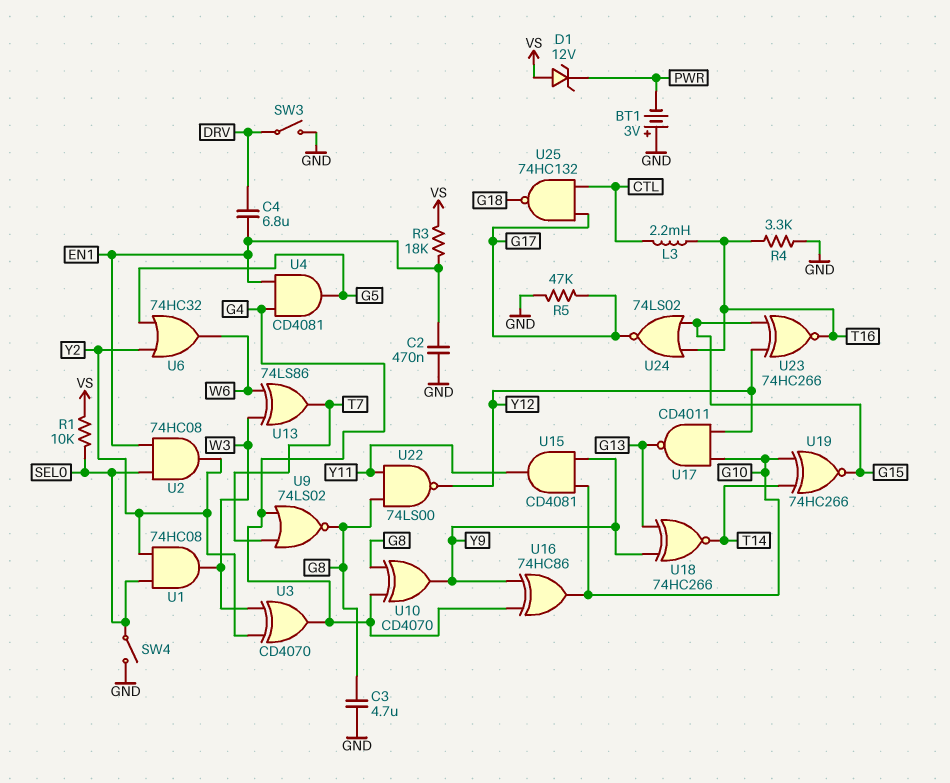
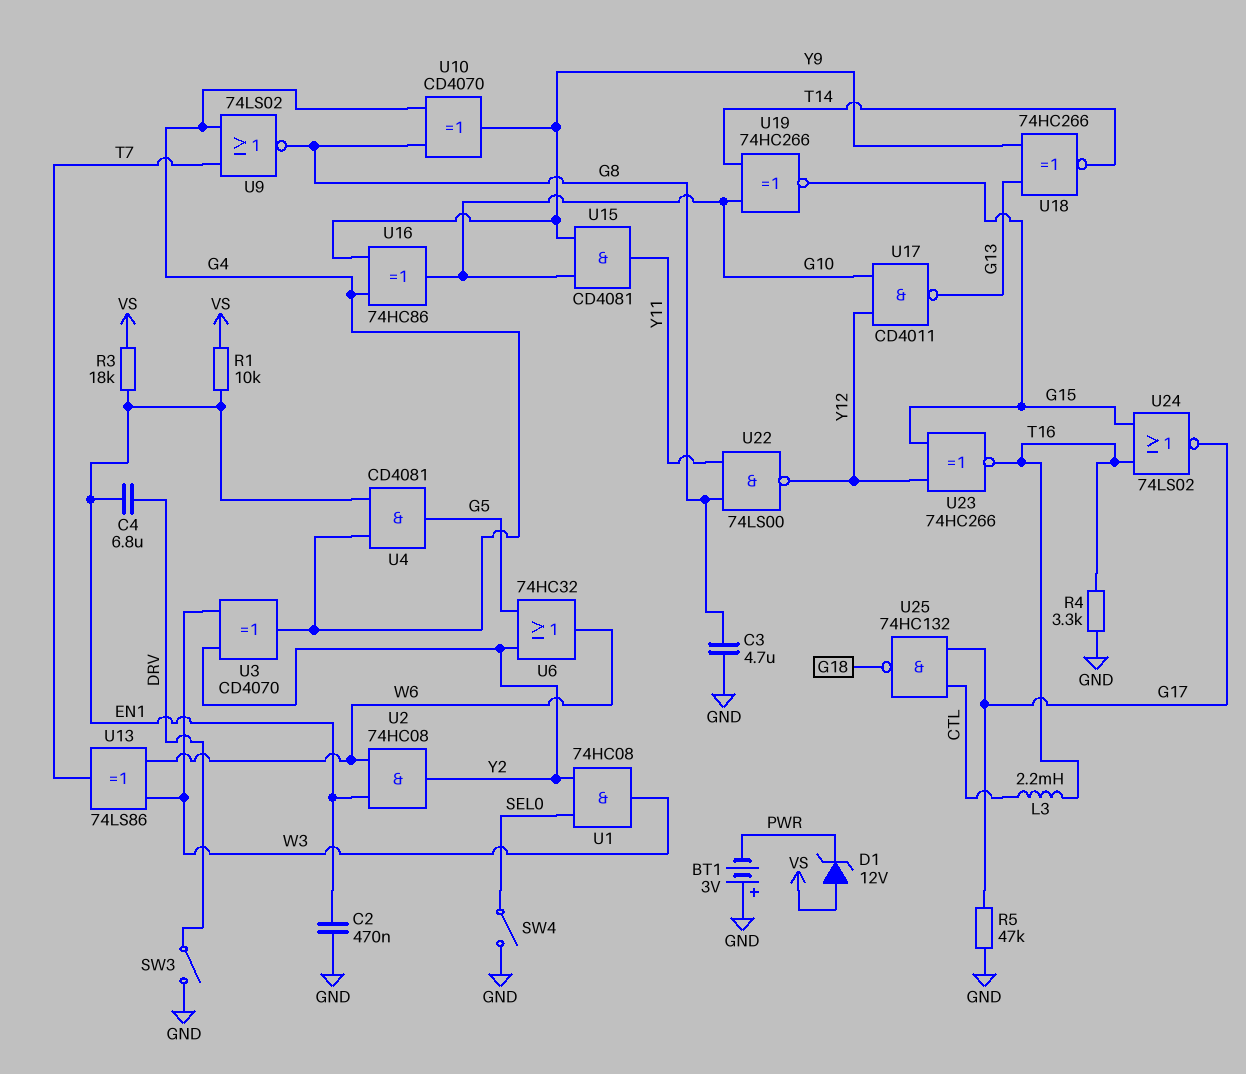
R1: 10k (SEL0, VS) -> 10k (EN1, VS)
U2: AND 74HC08 (in EN1, in SEL0, out Y2) -> AND 74HC08 (in EN1, in W6, out Y2)

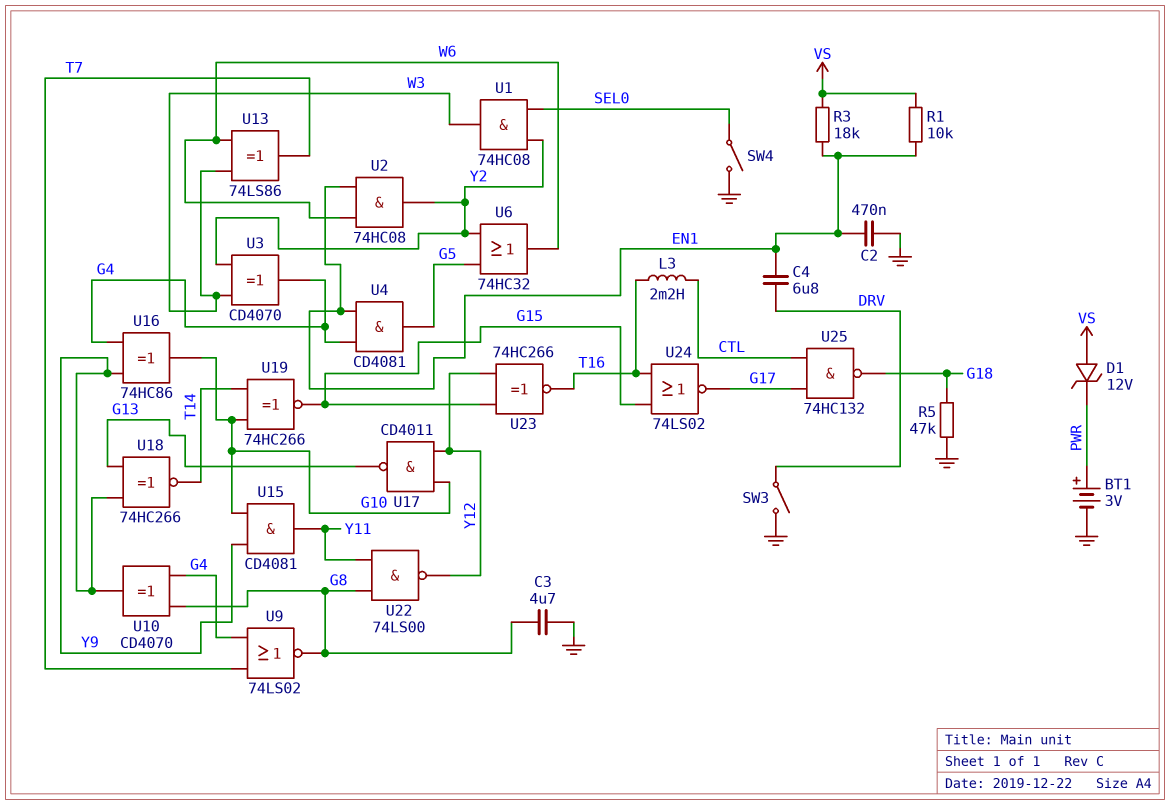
BT1: 3V (plus GND, minus PWR) -> 3V (plus PWR, minus GND)
R4: 3.3k (GND, T16) -> none
R5: 47k (G17, GND) -> 47k (G18, GND)

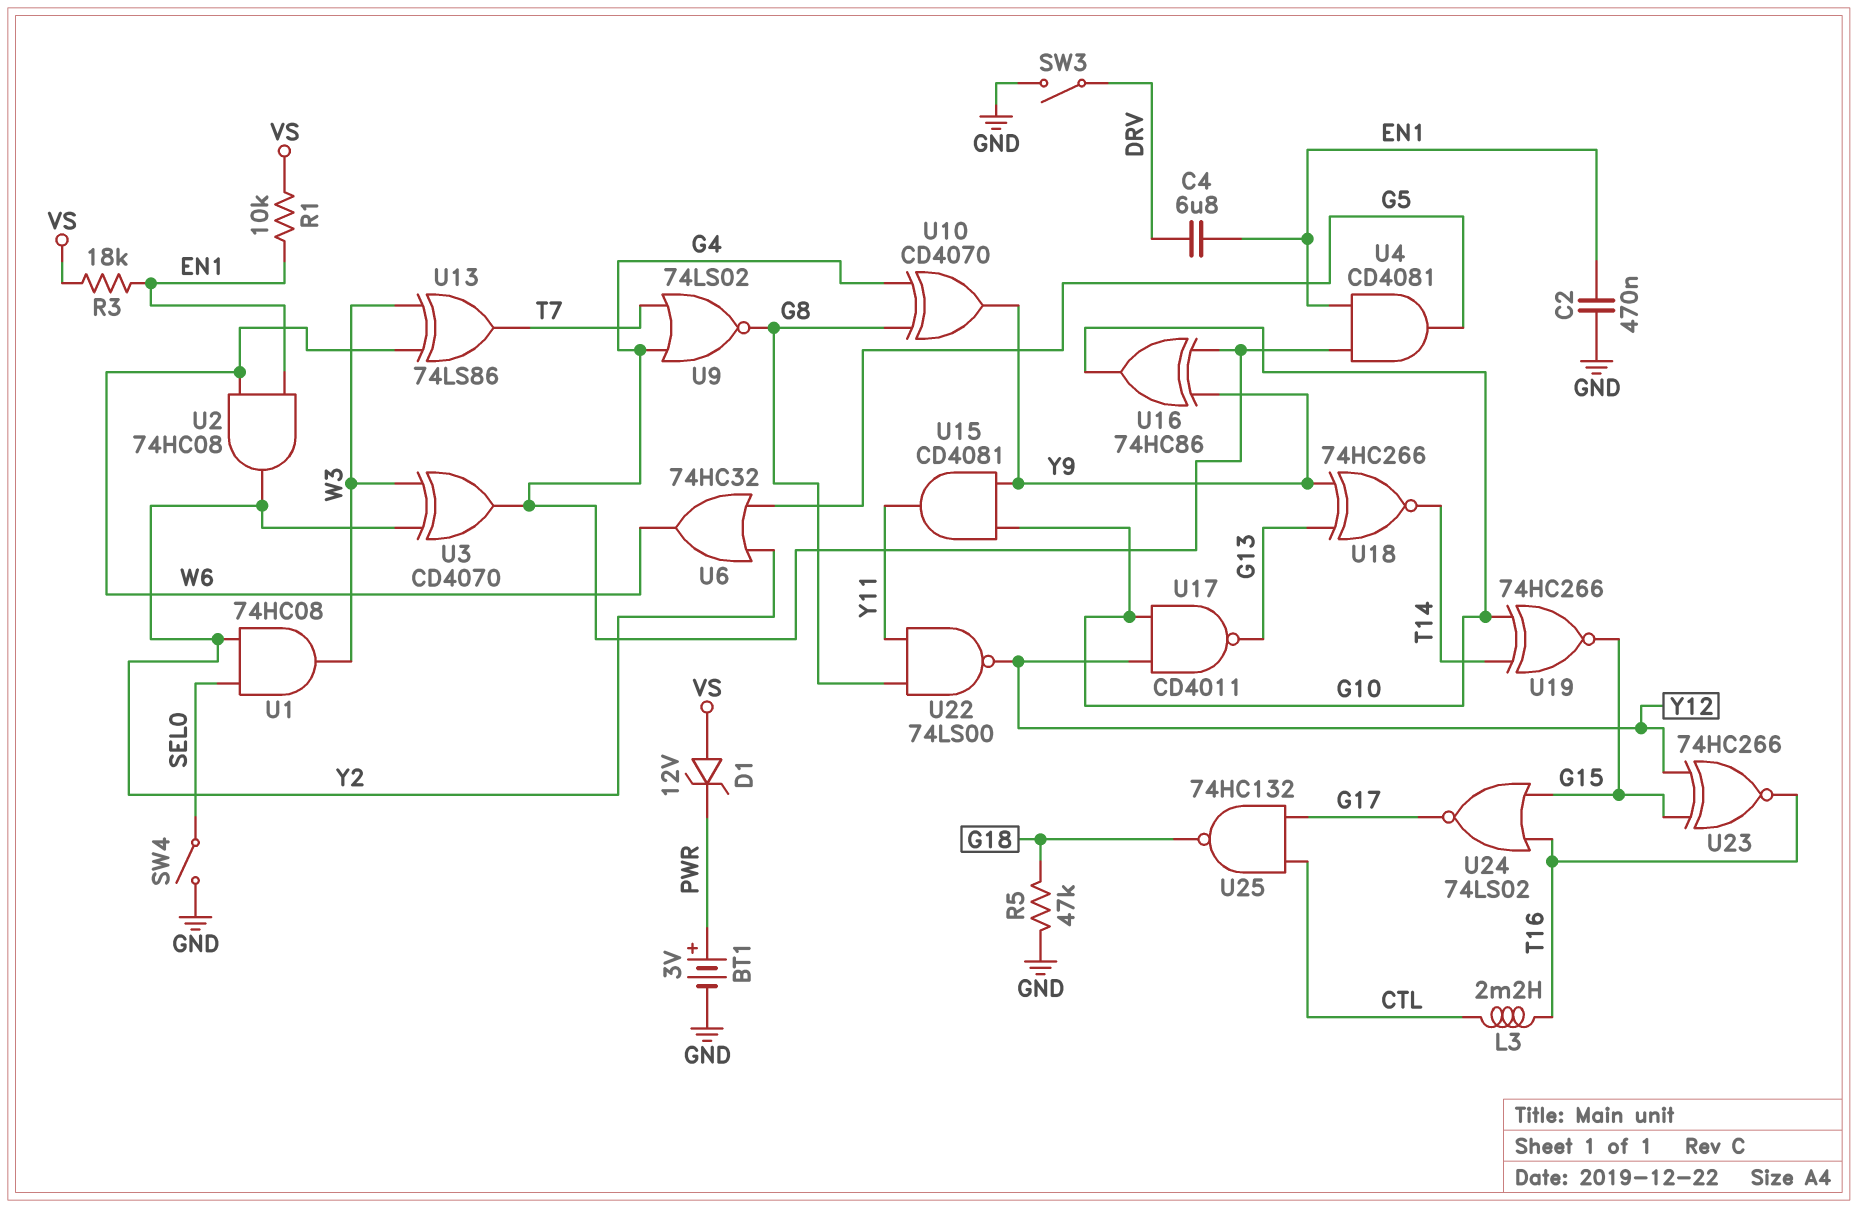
C3: 4.7uF (G8, GND) -> none

